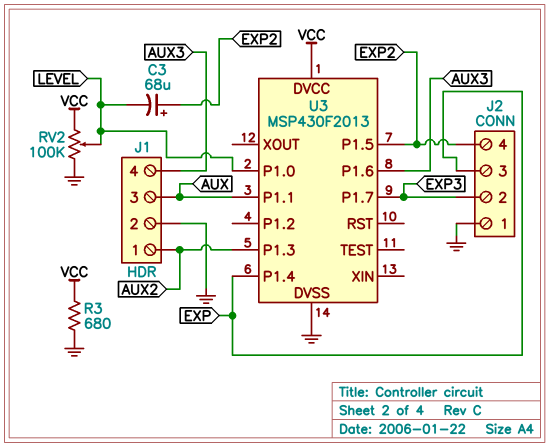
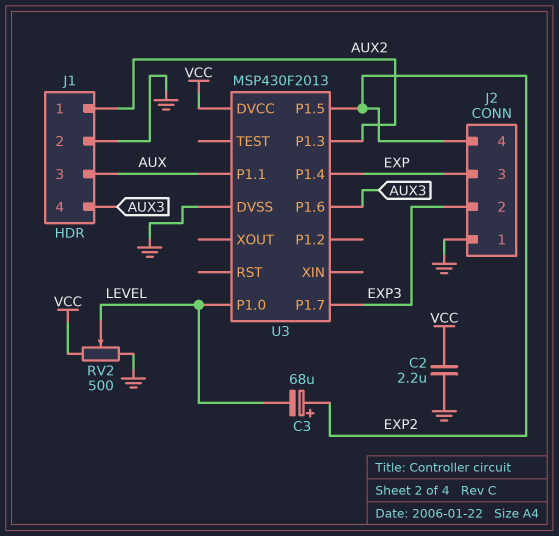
C2: none -> 2.2uF (GND, VCC)
R3: 680 (GND, VCC) -> none
RV2: 100k (GND, VCC, wiper LEVEL) -> 500 (GND, VCC, wiper LEVEL)

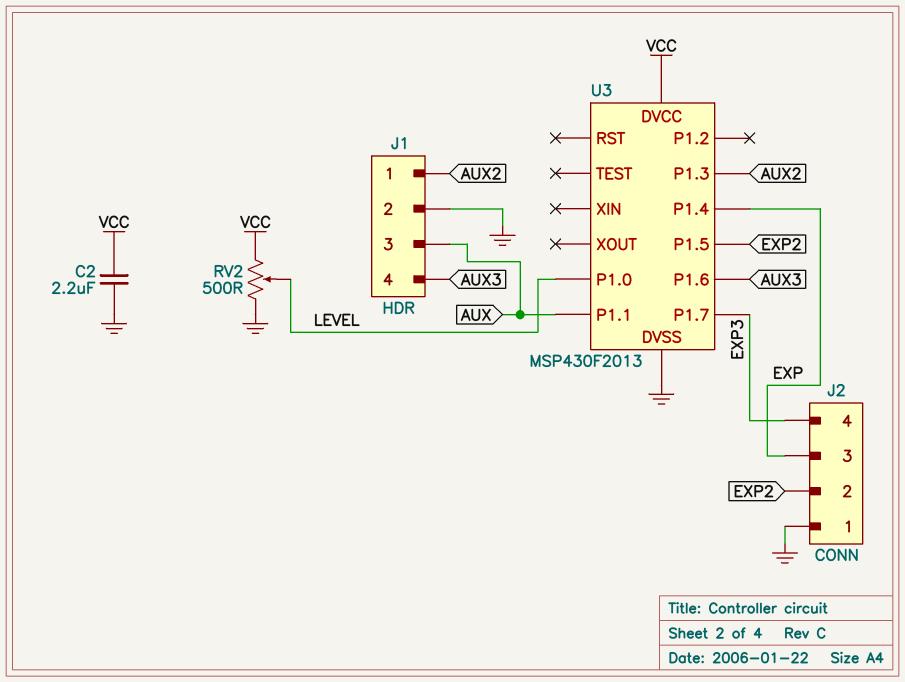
C3: 68uF (plus EXP2, minus LEVEL) -> none
J2 pin 2: EXP3 -> EXP2
J2 pin 4: EXP2 -> EXP3

